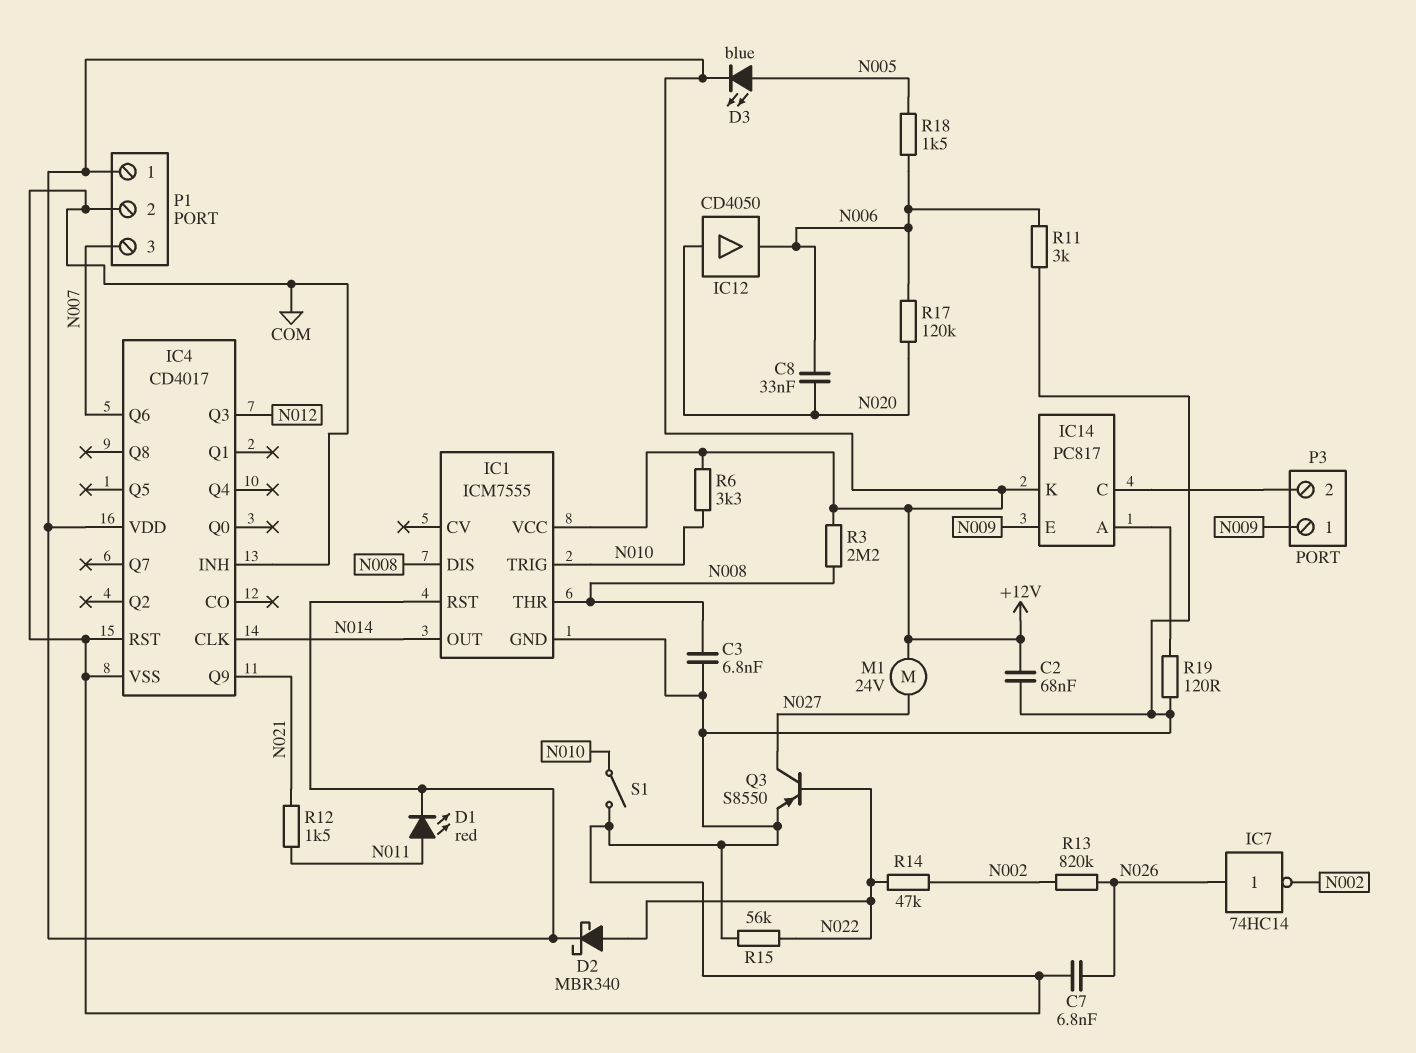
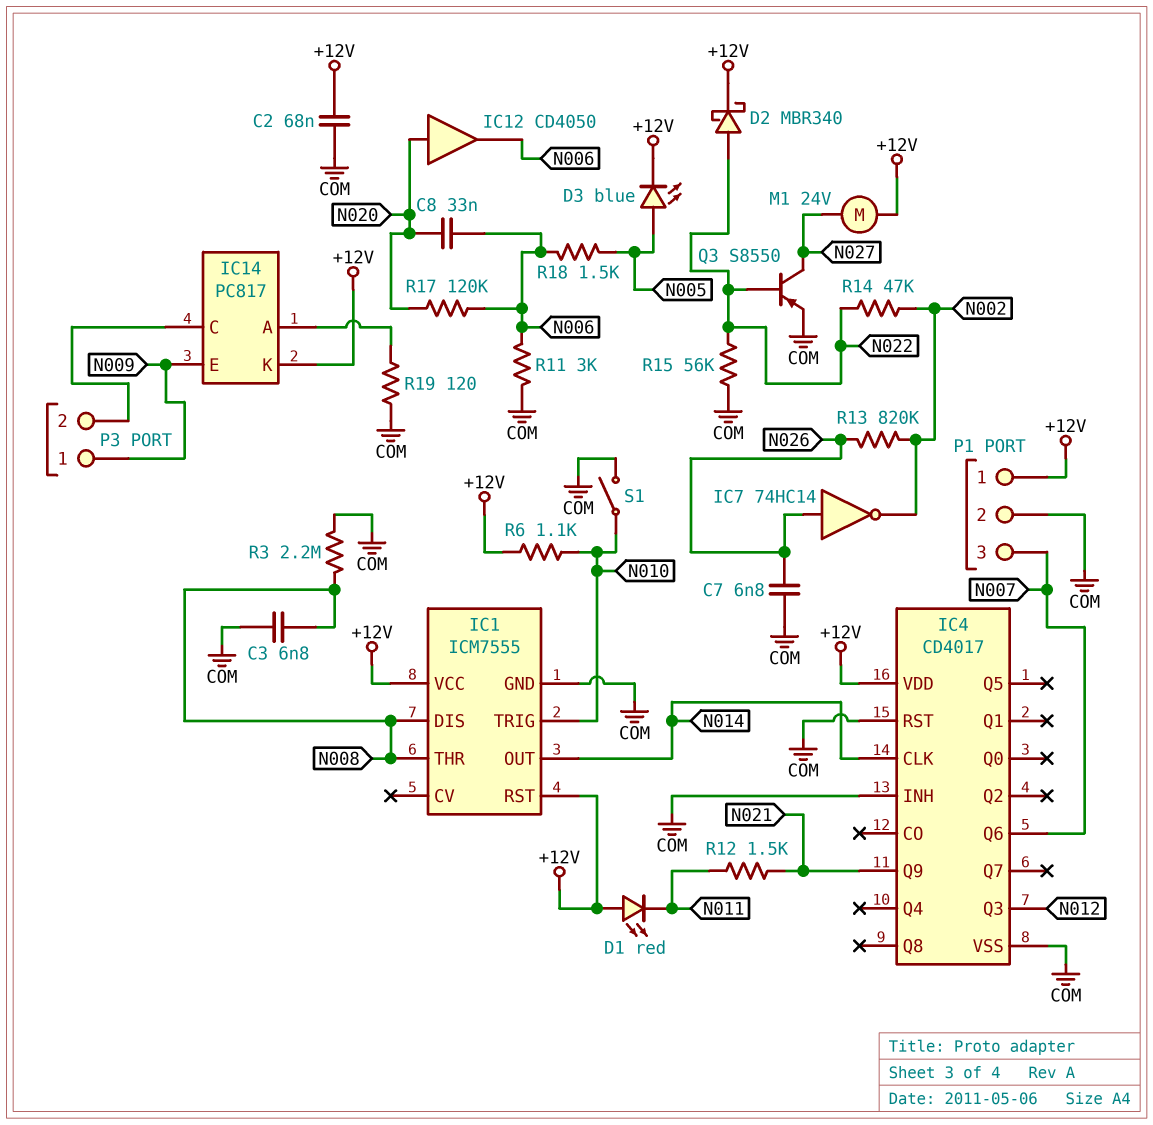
D1: LED red (A N011, K +12V) -> LED red (A +12V, K N011)
R3: 2.2M (+12V, N008) -> 2.2M (COM, N008)
R6: 3.3k (+12V, N010) -> 1.1k (+12V, N010)

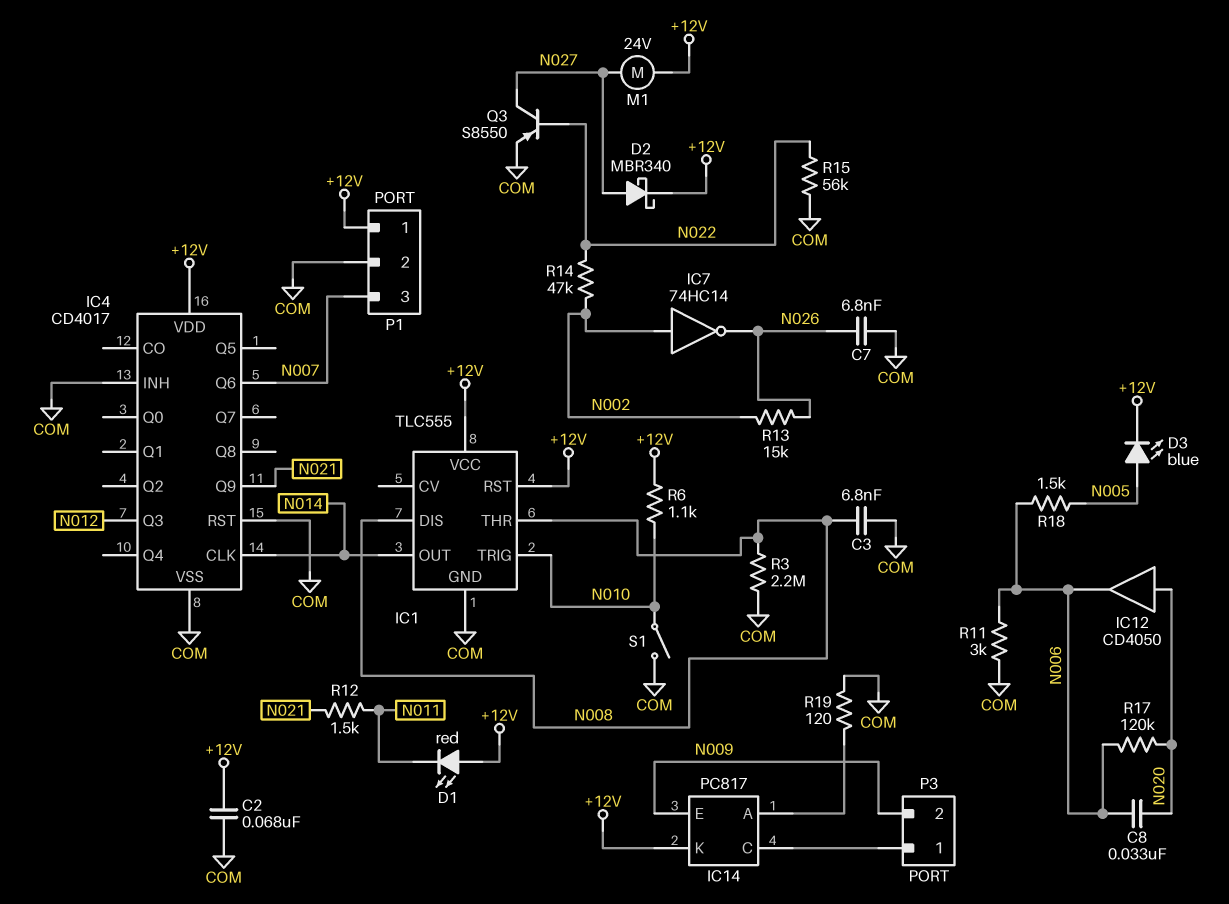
D2: schottky MBR340 (A N022, K +12V) -> schottky MBR340 (A N027, K +12V)
IC1: ICM7555 -> TLC555
IC7: NOT 74HC14 (in N026, out N002) -> NOT 74HC14 (in N002, out N026)
P3 pin 1: N009 -> IC14/C
P3 pin 2: IC14/C -> N009
R13: 820k (N002, N026) -> 15k (N002, N026)

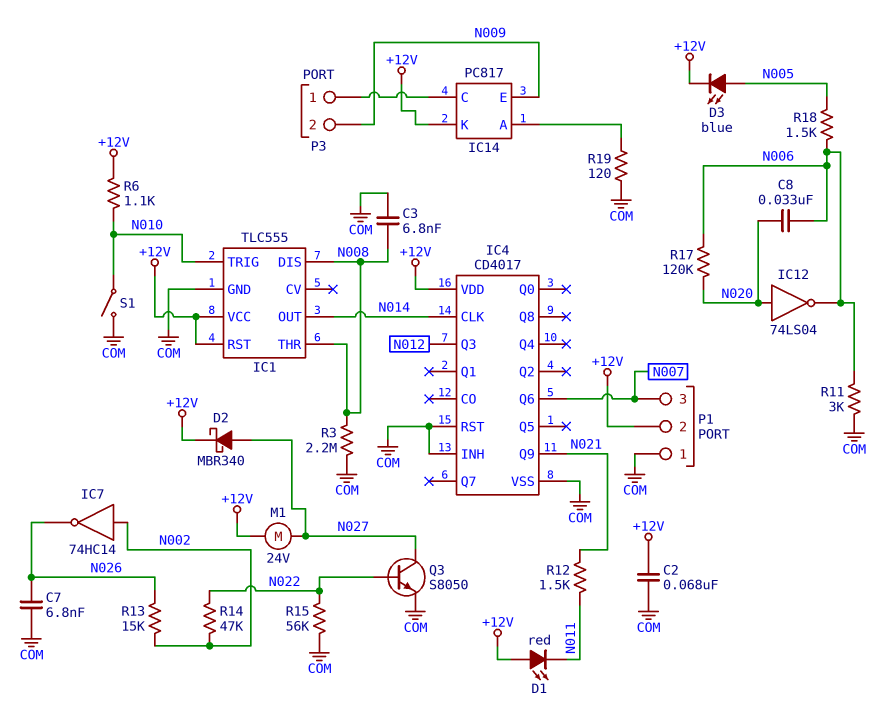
IC12: buffer CD4050 (in N020, out N006) -> NOT 74LS04 (in N020, out N006)
P1 pin 1: +12V -> COM
P1 pin 2: COM -> +12V
Q3: PNP S8550 (B N022, C N027, E COM) -> NPN S8050 (B N022, C N027, E COM)

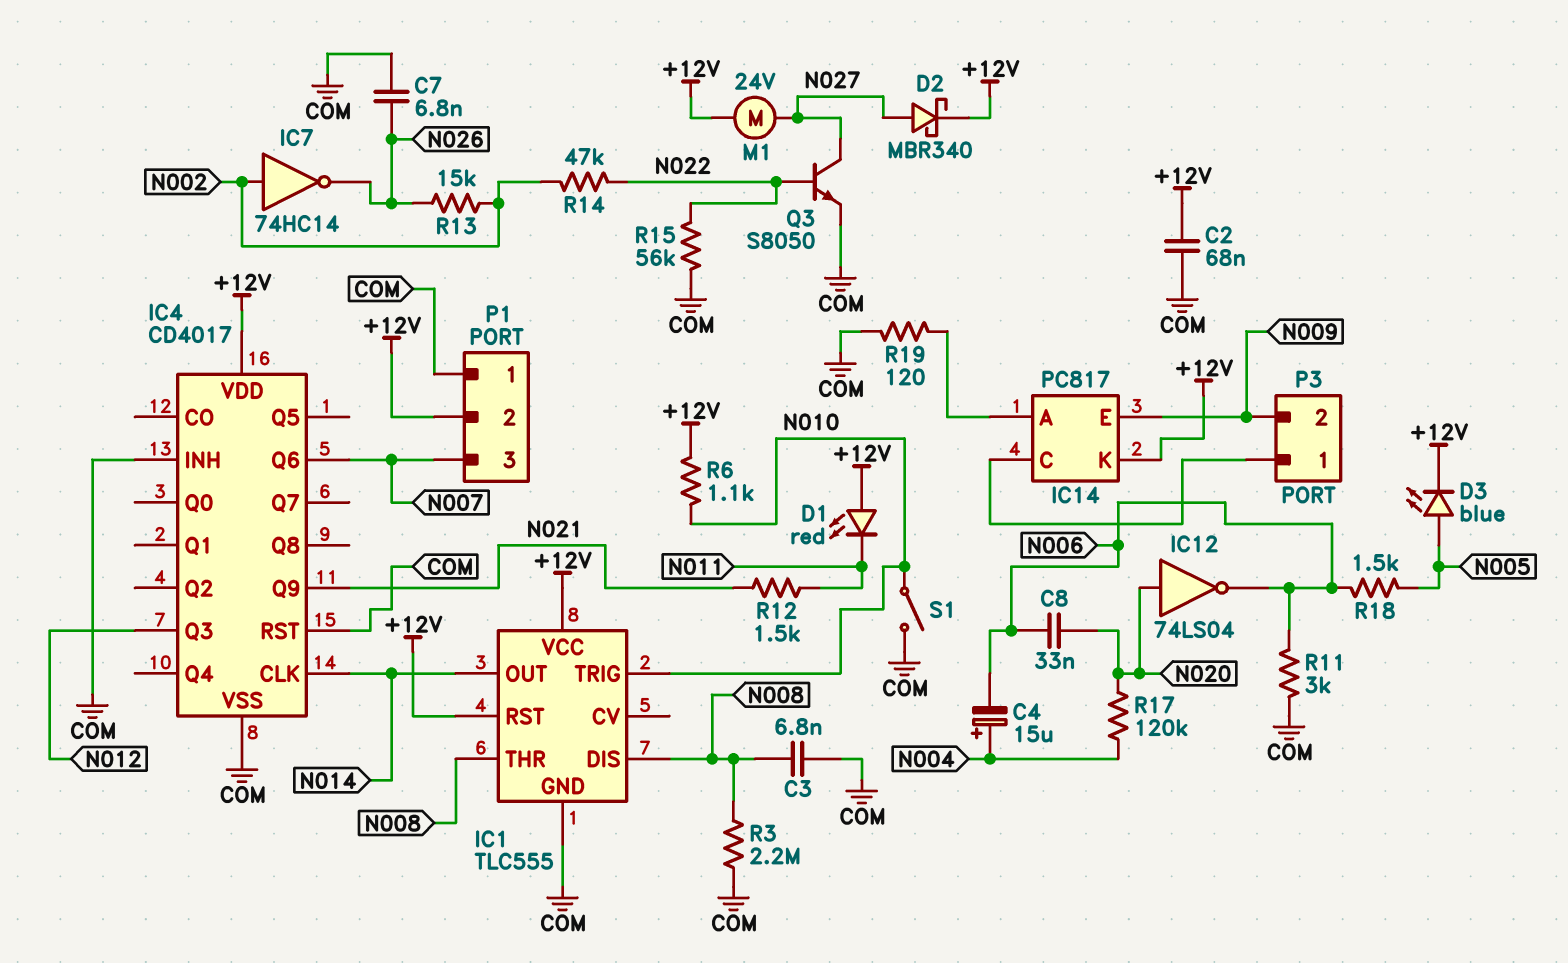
C4: none -> 15uF (plus N004, minus N006)
R17: 120k (N006, N020) -> 120k (N004, N020)

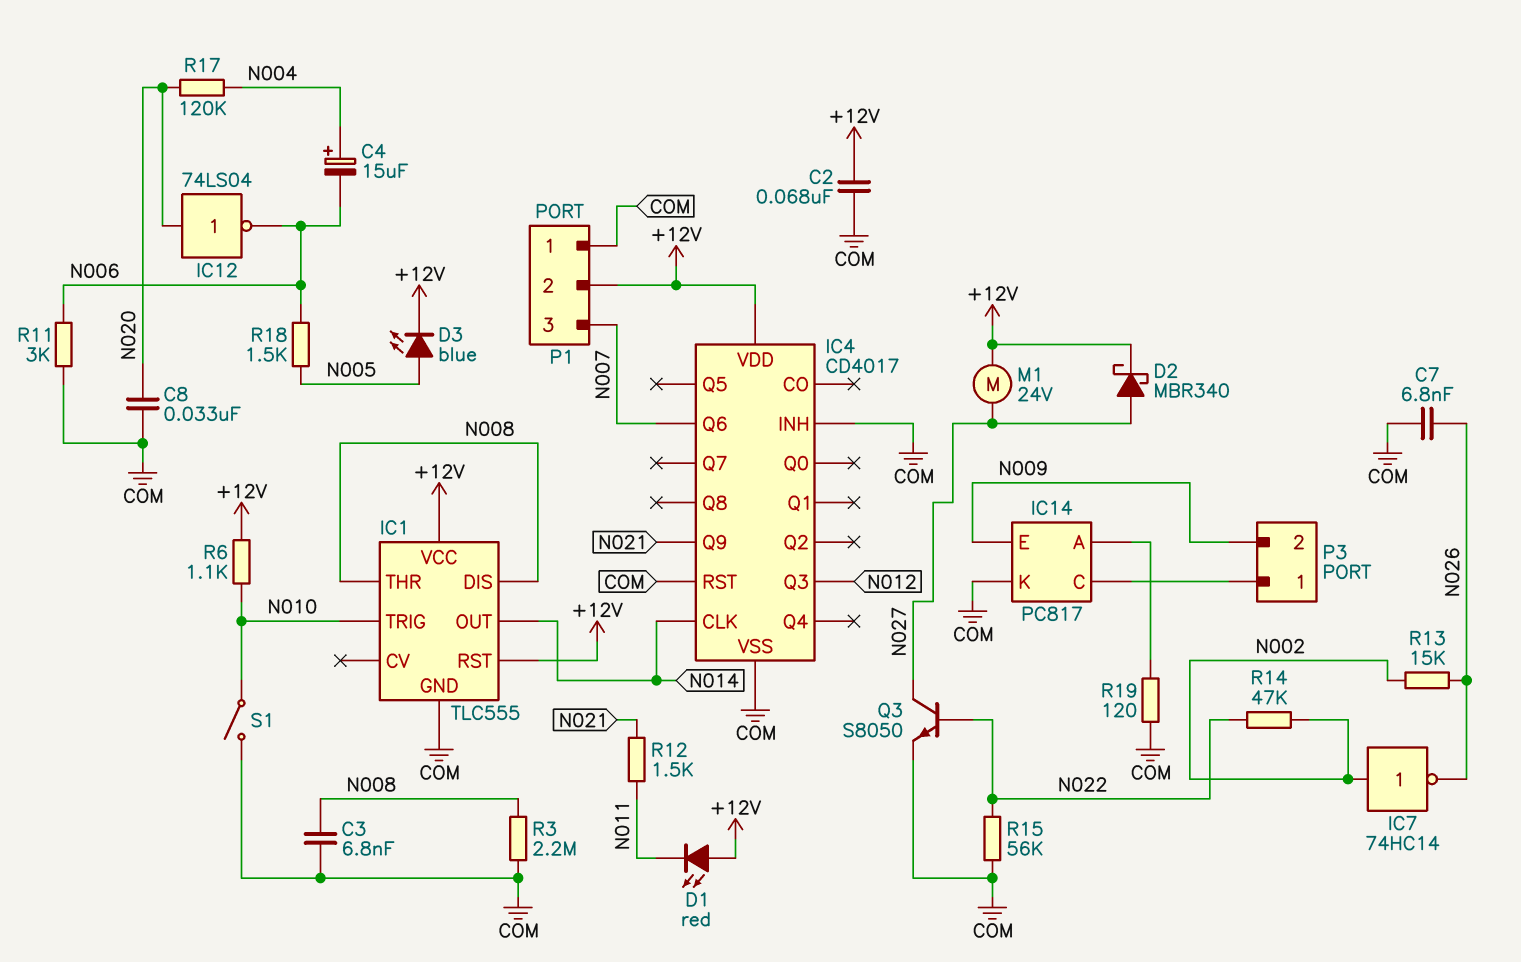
C8: 33nF (N006, N020) -> 33nF (COM, N020)
IC14 pin K: +12V -> COM

